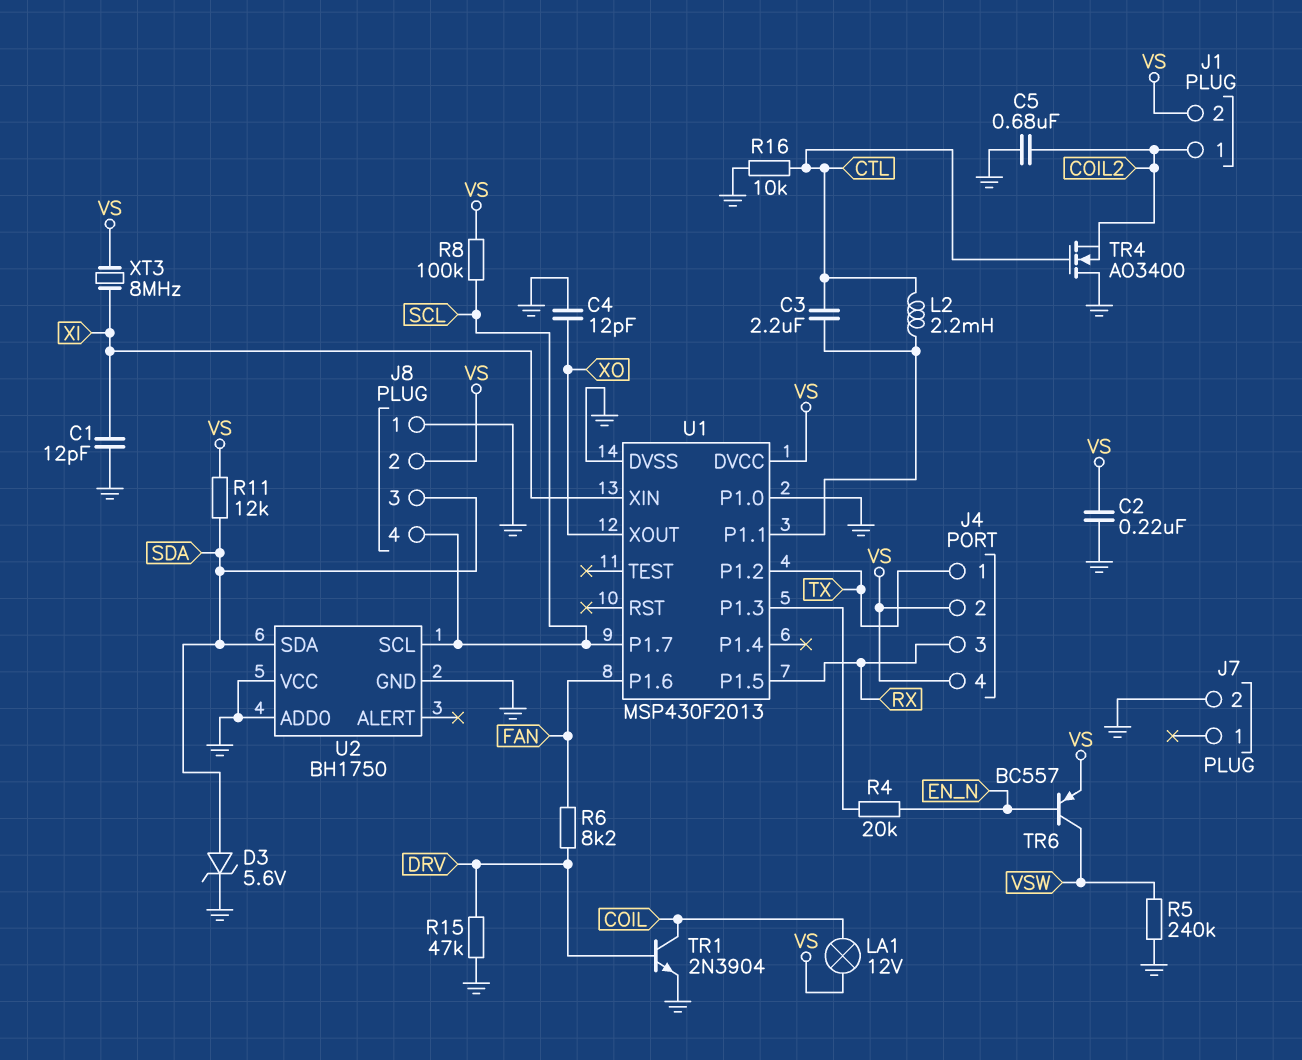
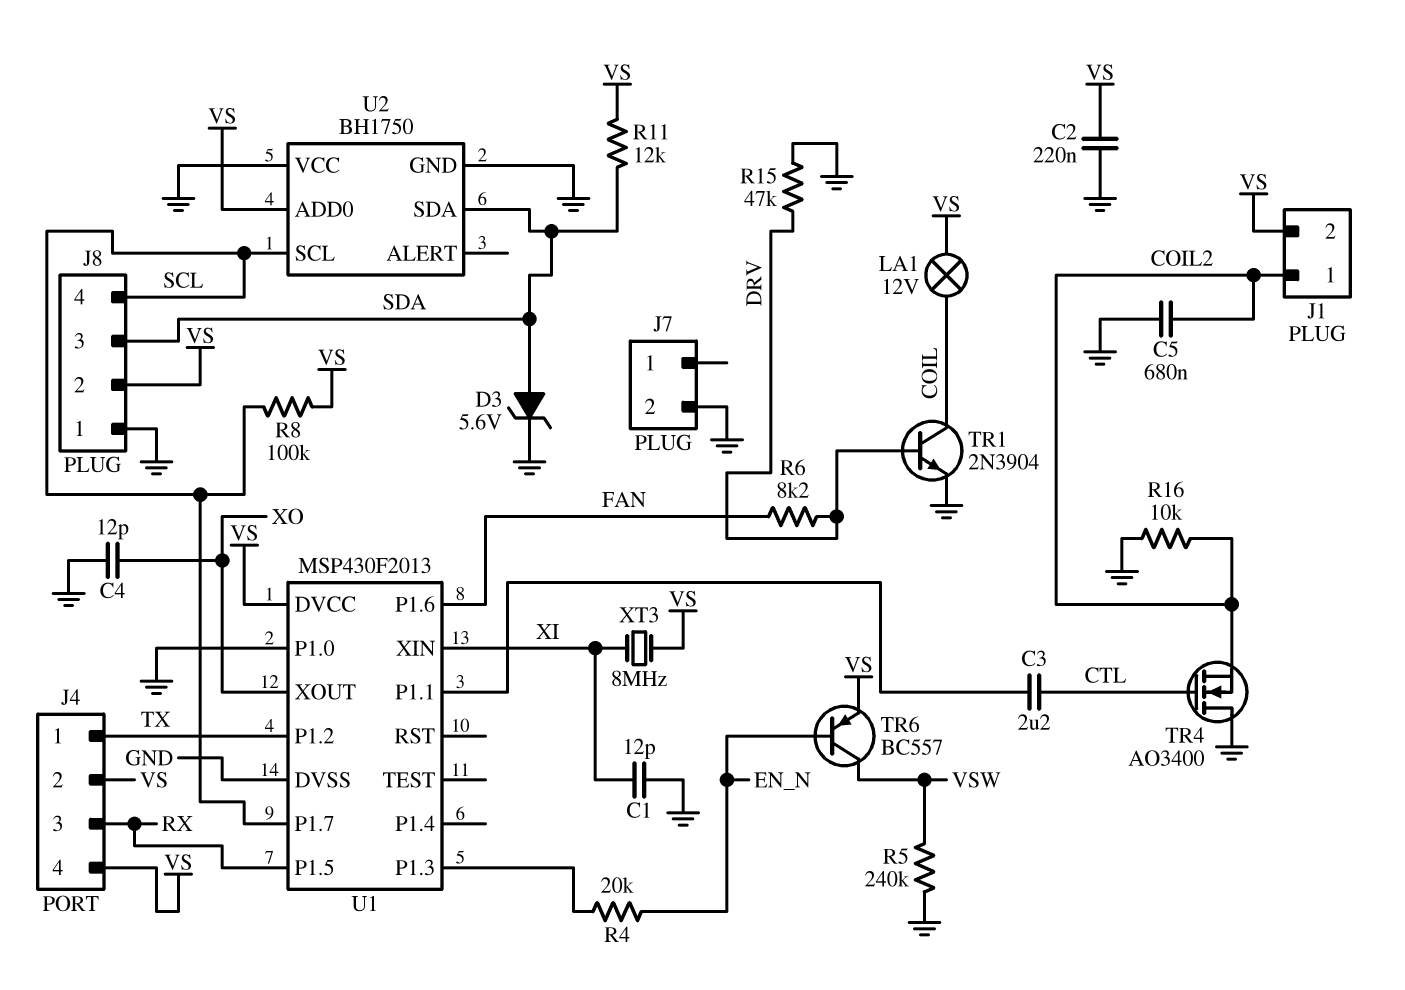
L2: 2.2mH (CTL, U1/P1.1) -> none
R16: 10k (CTL, GND) -> 10k (COIL2, GND)
U2 pin ADD0: GND -> VS

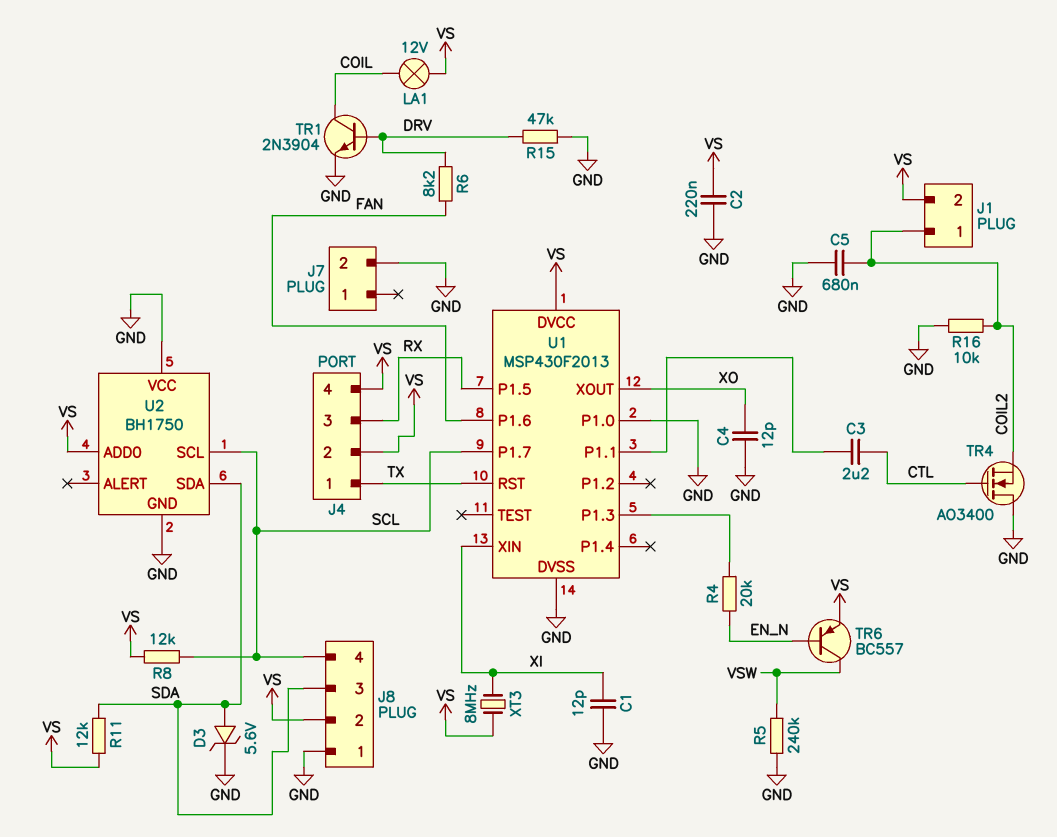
R8: 100k (SCL, VS) -> 12k (SCL, VS)
U1 pin P1.2: TX -> none
U1 pin RST: none -> TX

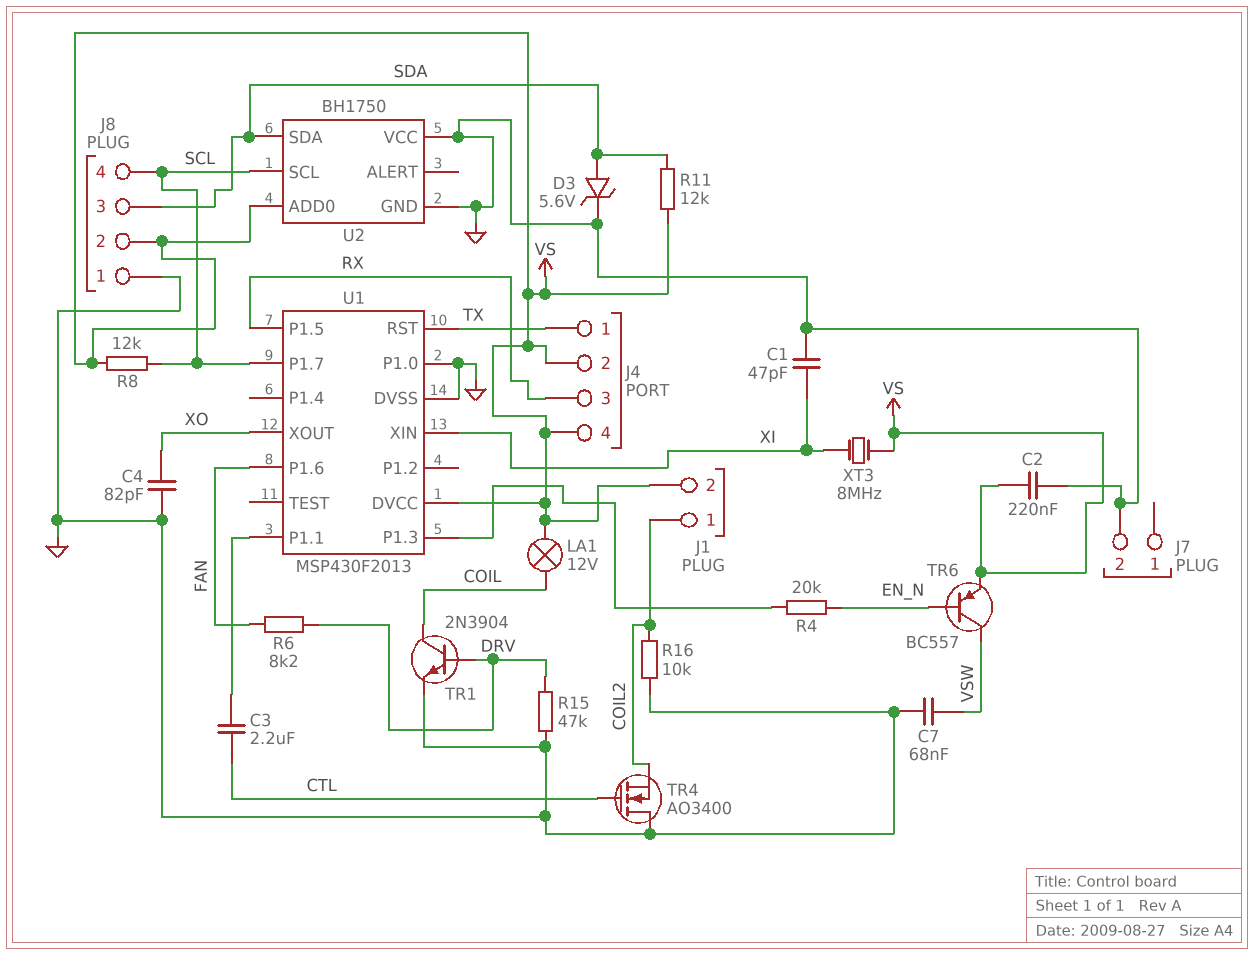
C1: 12pF (GND, XI) -> 47pF (GND, XI)
C4: 12pF (GND, XO) -> 82pF (GND, XO)
C5: 680nF (COIL2, GND) -> none
C7: none -> 68nF (GND, VSW)
R5: 240k (GND, VSW) -> none

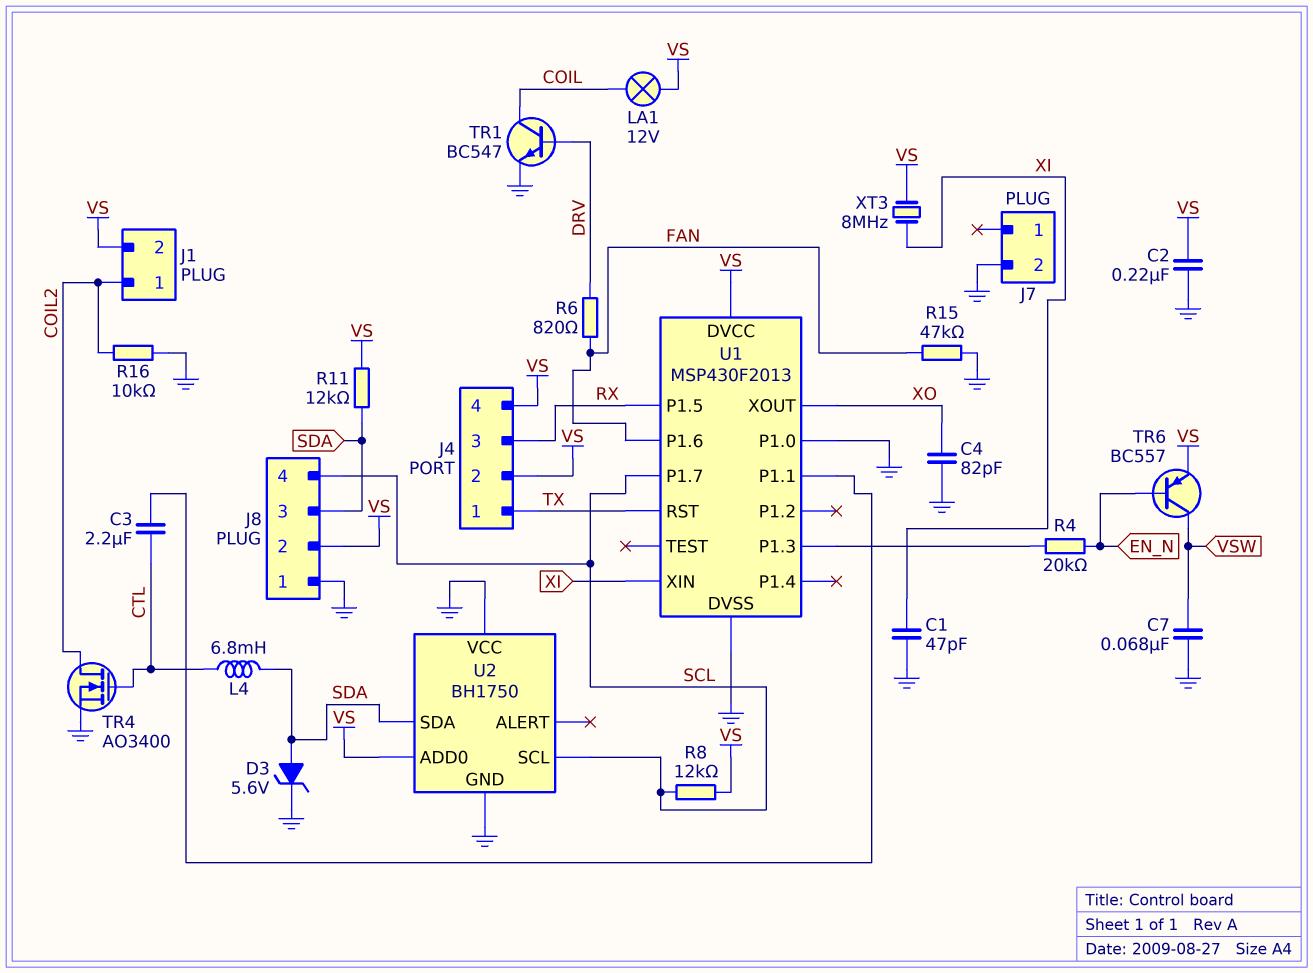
L4: none -> 6.8mH (CTL, SDA)
R6: 8.2k (DRV, FAN) -> 820 (DRV, FAN)
R15: 47k (DRV, GND) -> 47k (FAN, GND)
TR1: NPN 2N3904 (B DRV, C COIL, E GND) -> NPN BC547 (B DRV, C COIL, E GND)
TR4: NMOS AO3400 (G CTL, D GND, S COIL2) -> NMOS AO3400 (G CTL, D COIL2, S GND)

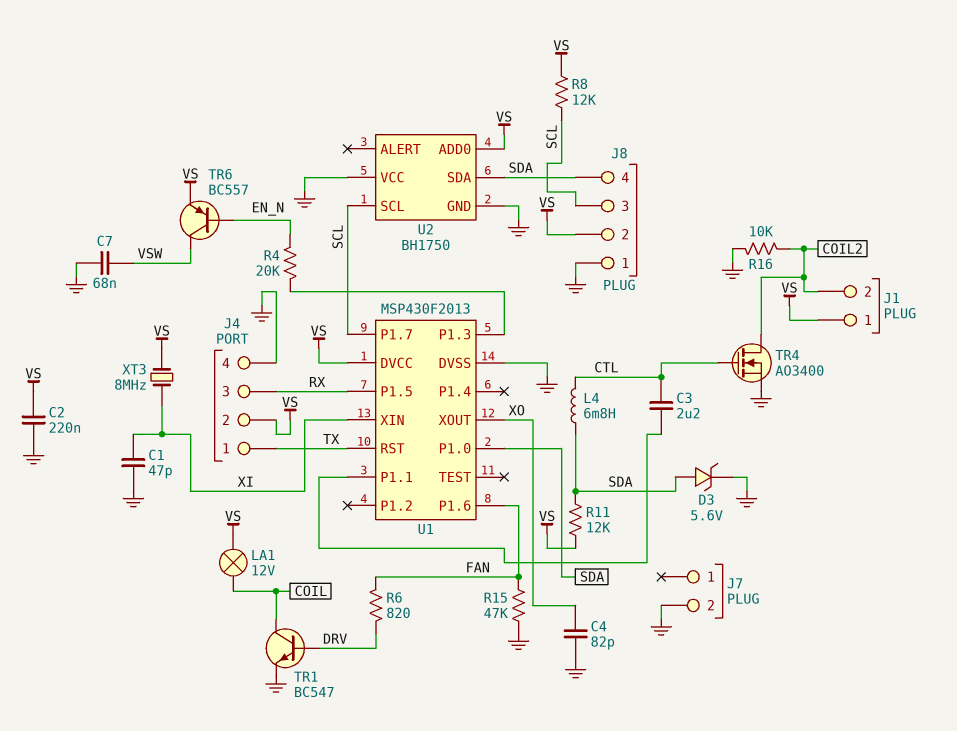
J1 pin 1: COIL2 -> VS
J1 pin 2: VS -> COIL2
J4 pin 4: VS -> GND
J8 pin 3: SDA -> SCL
J8 pin 4: SCL -> SDA
U1 pin P1.0: GND -> SDA

